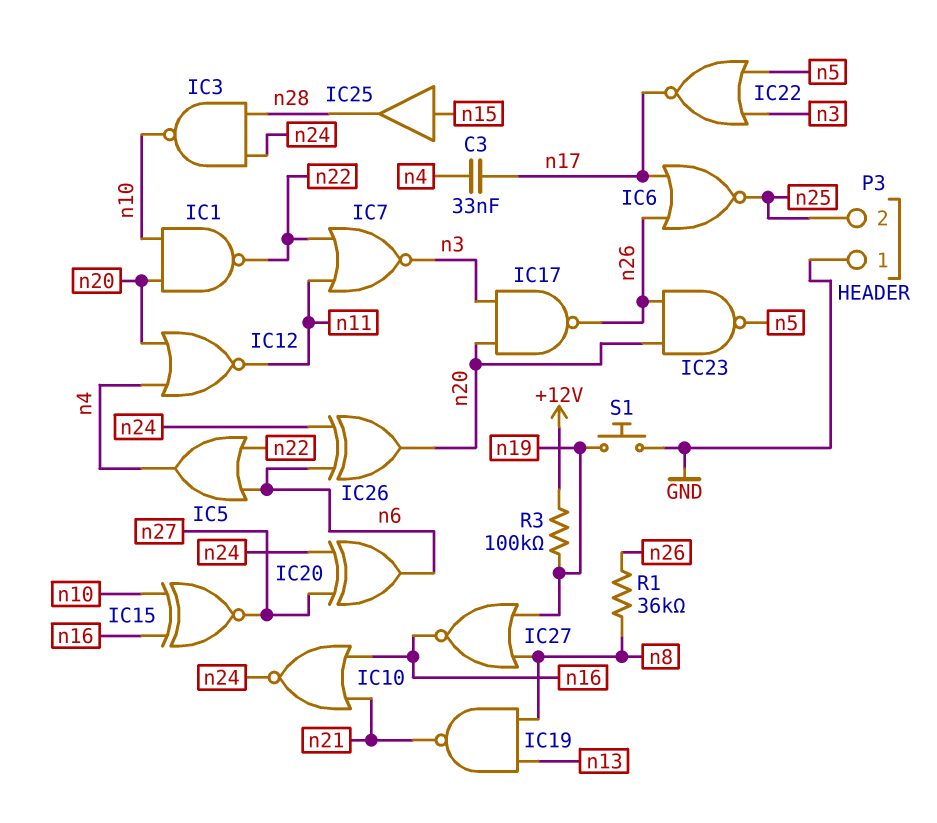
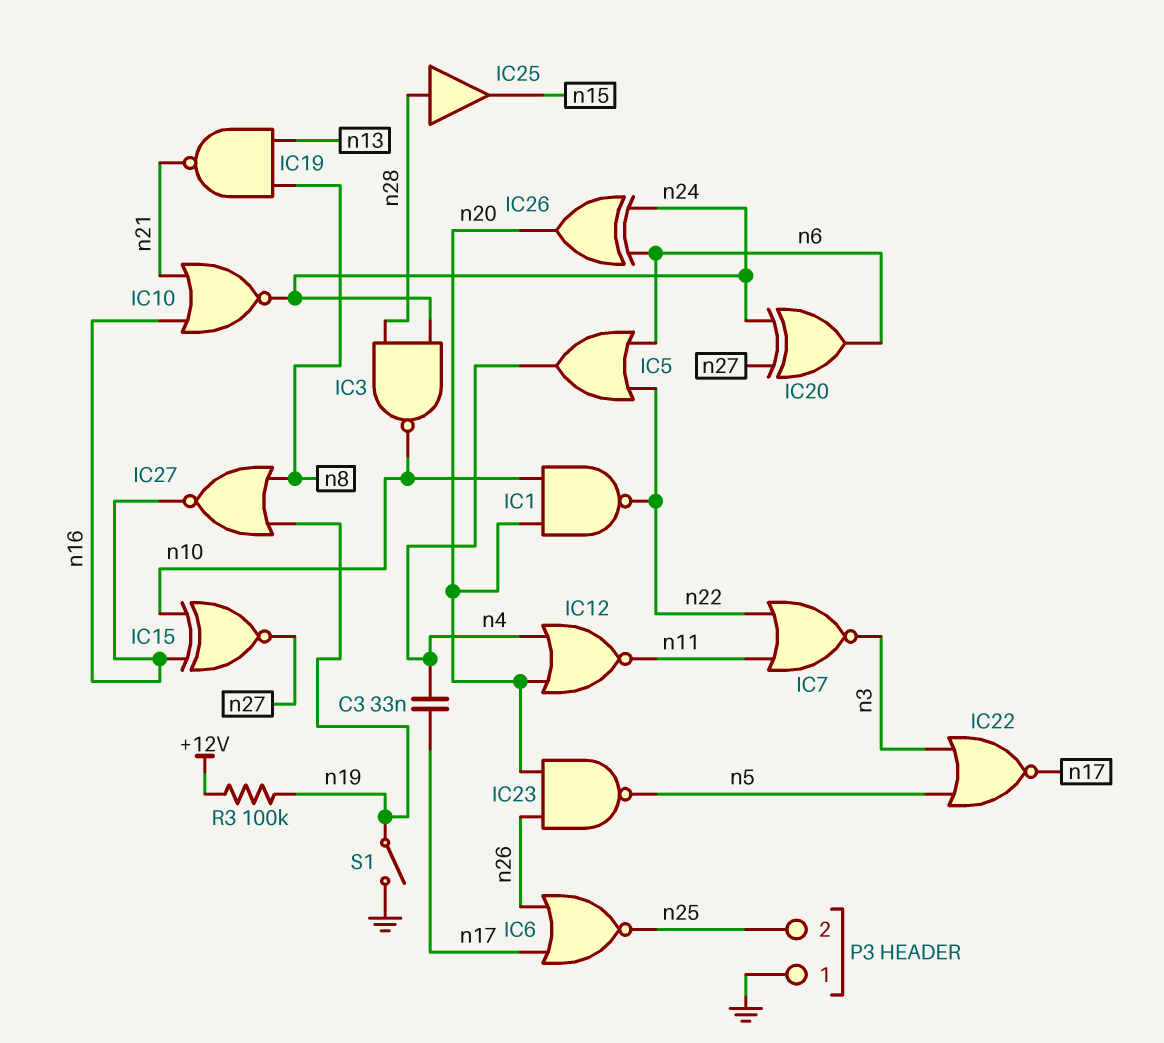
IC17: NAND (in n3, in n20, out n26) -> none
IC25: buffer (in n15, out n28) -> buffer (in n28, out n15)
R1: 36k (n8, n26) -> none
S1: button (GND, n19) -> switch (GND, n19)

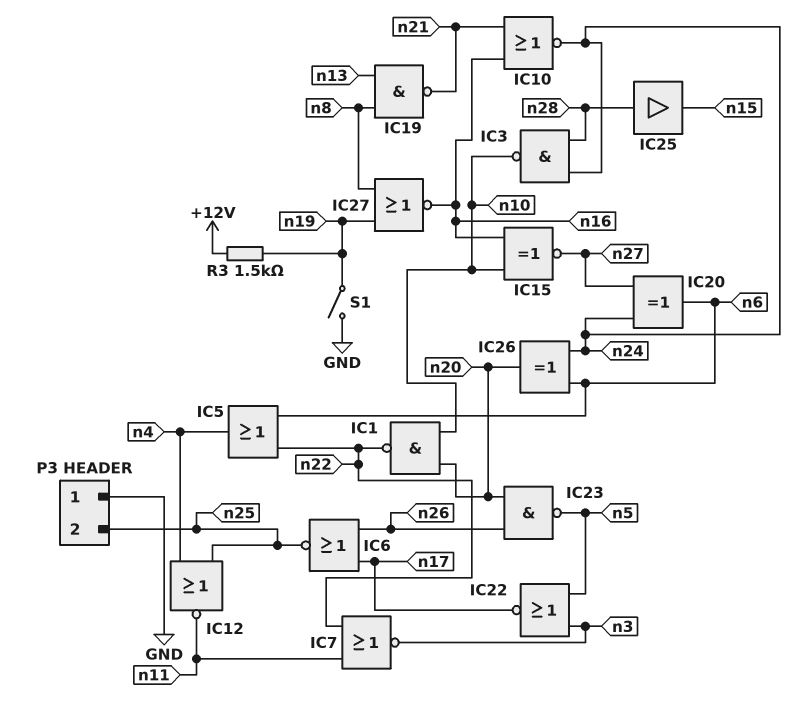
C3: 33nF (n4, n17) -> none
IC12: NOR (in n4, in n20, out n11) -> NOR (in n4, in n25, out n11)
R3: 100k (+12V, n19) -> 1.5k (+12V, n19)

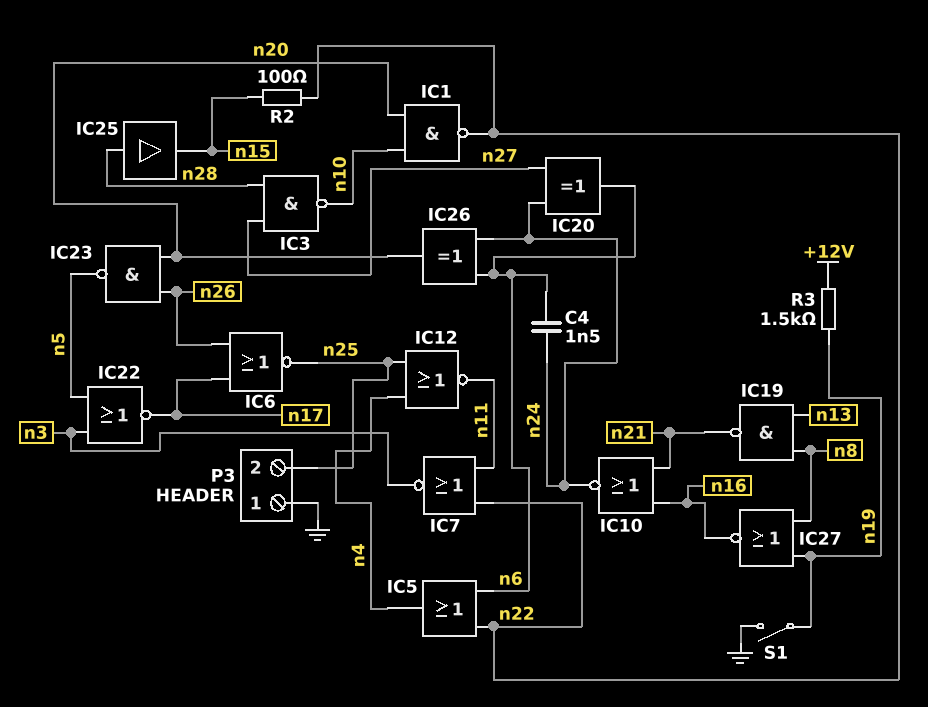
C4: none -> 1.5nF (n6, n24)
IC3: NAND (in n24, in n28, out n10) -> NAND (in n27, in n28, out n10)
IC15: XNOR (in n10, in n16, out n27) -> none
R2: none -> 100 (n15, n22)

